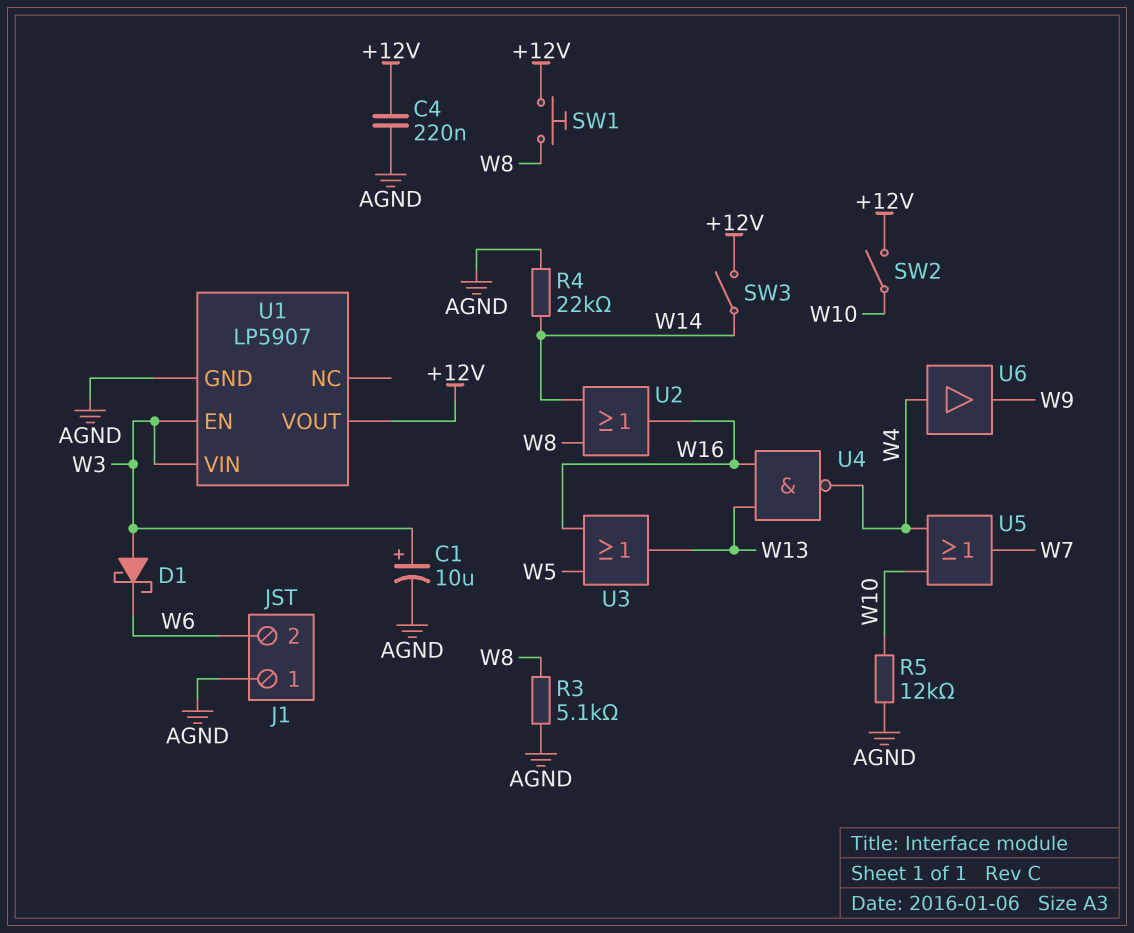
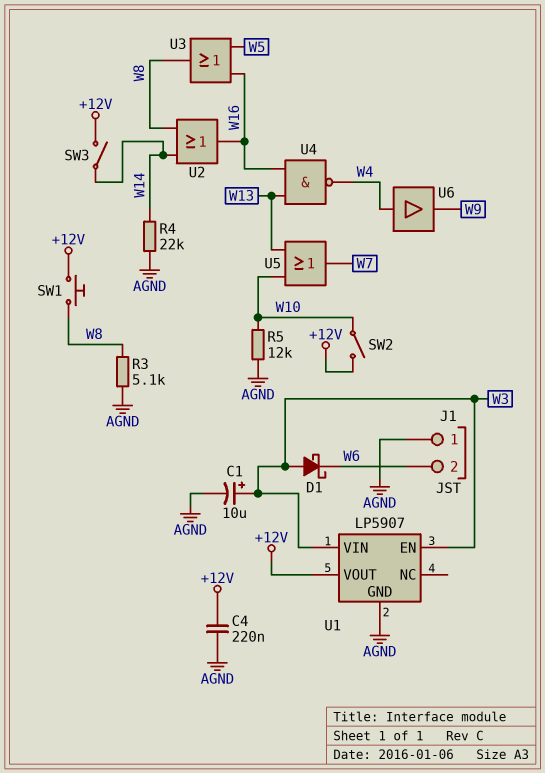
U3: OR (in W5, in W16, out W13) -> OR (in W5, in W16, out W8)
U5: OR (in W4, in W10, out W7) -> OR (in W10, in W13, out W7)

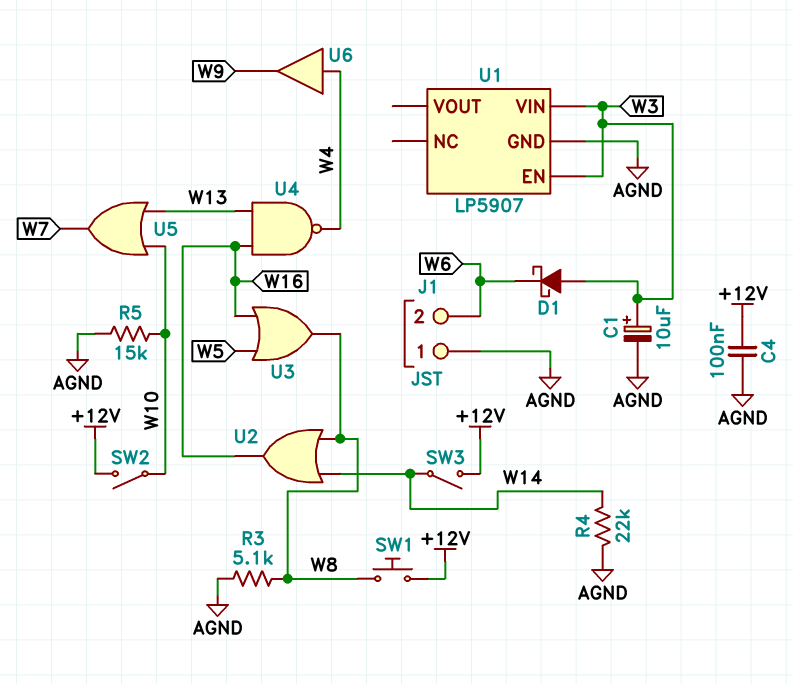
C4: 220nF (+12V, AGND) -> 100nF (+12V, AGND)
R5: 12k (AGND, W10) -> 15k (AGND, W10)
U1 pin VOUT: +12V -> none

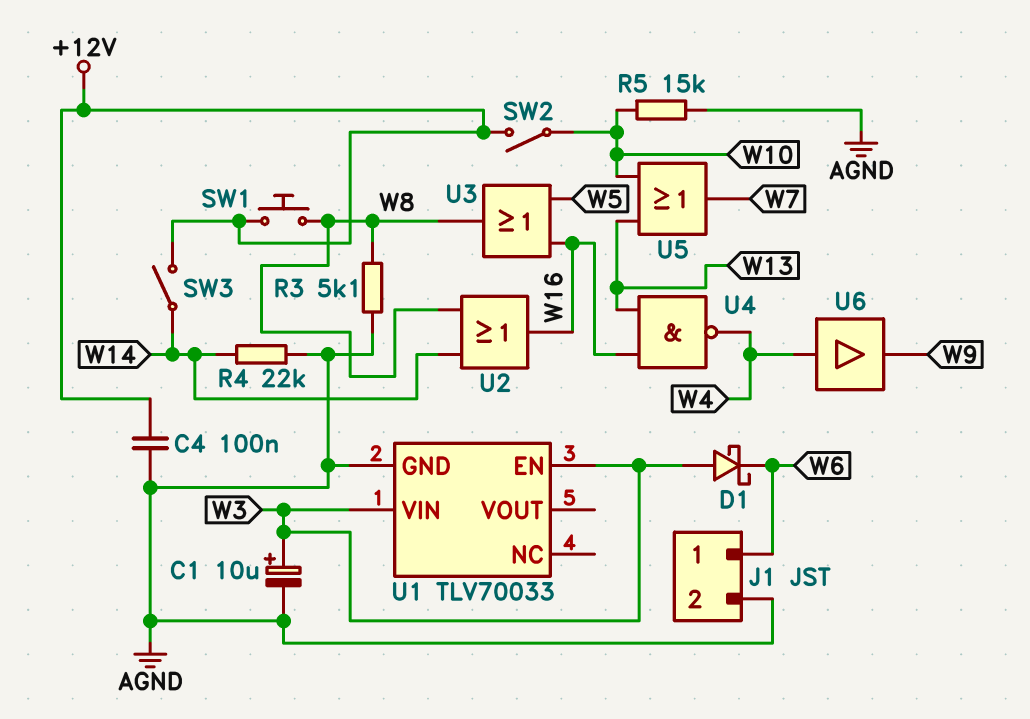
J1 pin 1: AGND -> W6
J1 pin 2: W6 -> AGND
U1: LP5907 -> TLV70033

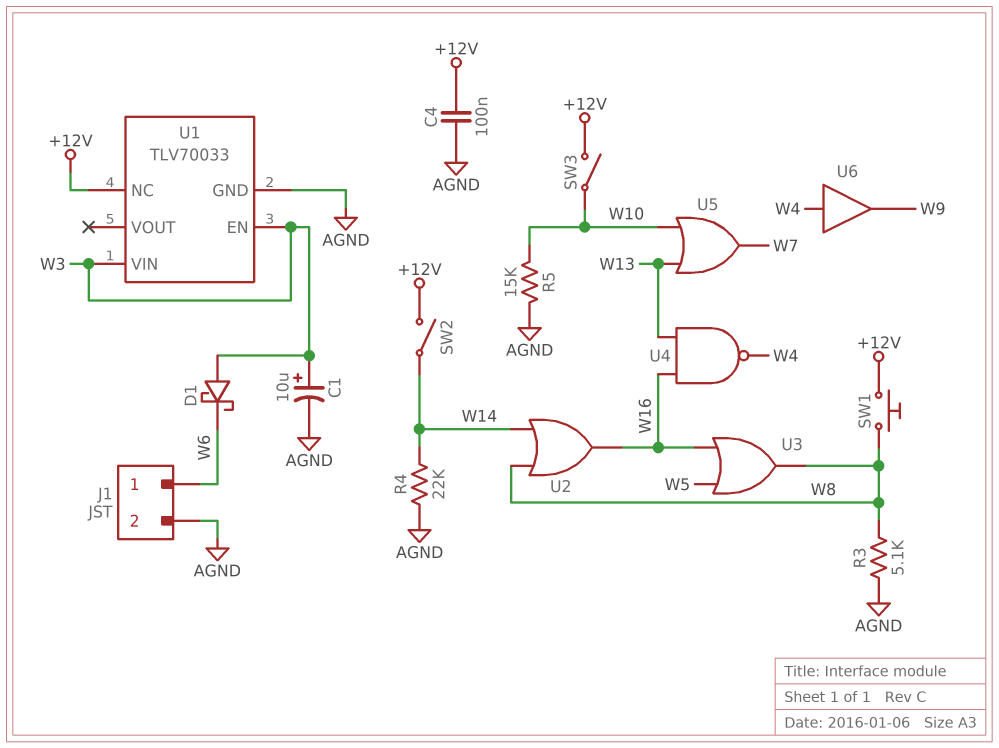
SW2: switch (+12V, W10) -> switch (+12V, W14)
SW3: switch (+12V, W14) -> switch (+12V, W10)
U1 pin NC: none -> +12V

